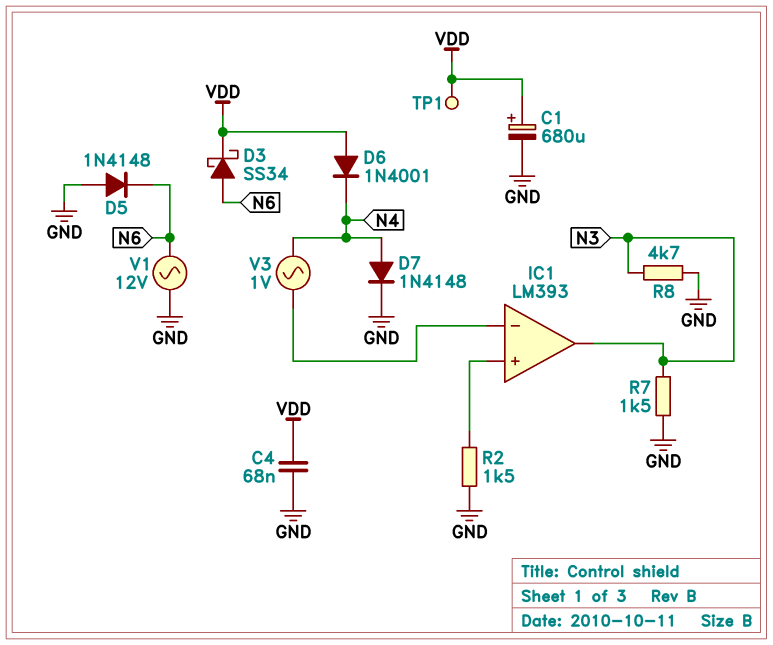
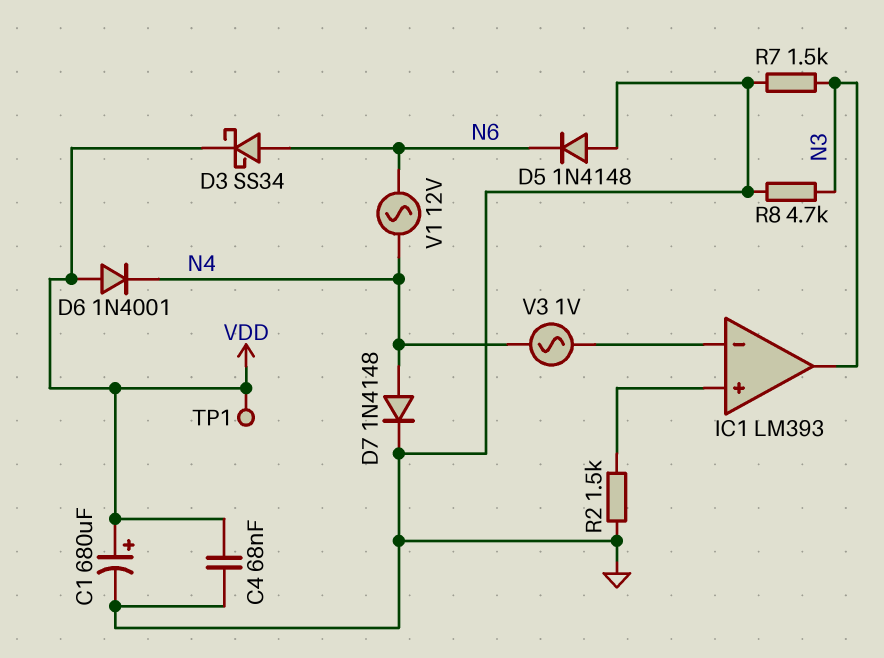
V1: AC 12V (GND, N6) -> AC 12V (N4, N6)

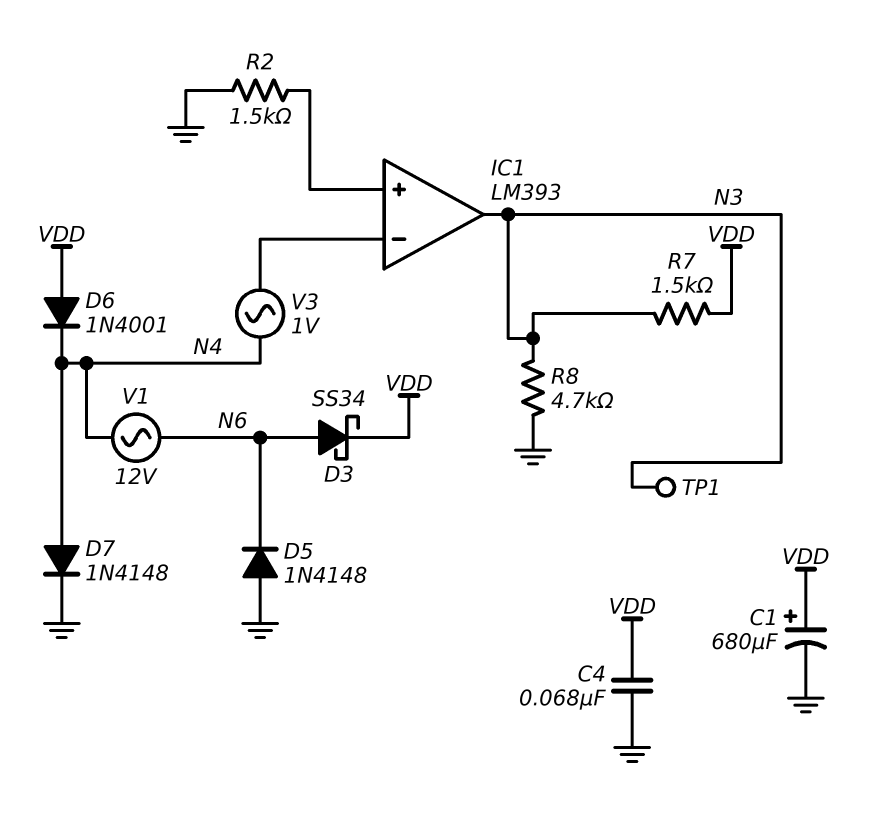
R7: 1.5k (GND, N3) -> 1.5k (N3, VDD)
TP1: test point (VDD) -> test point (N3)

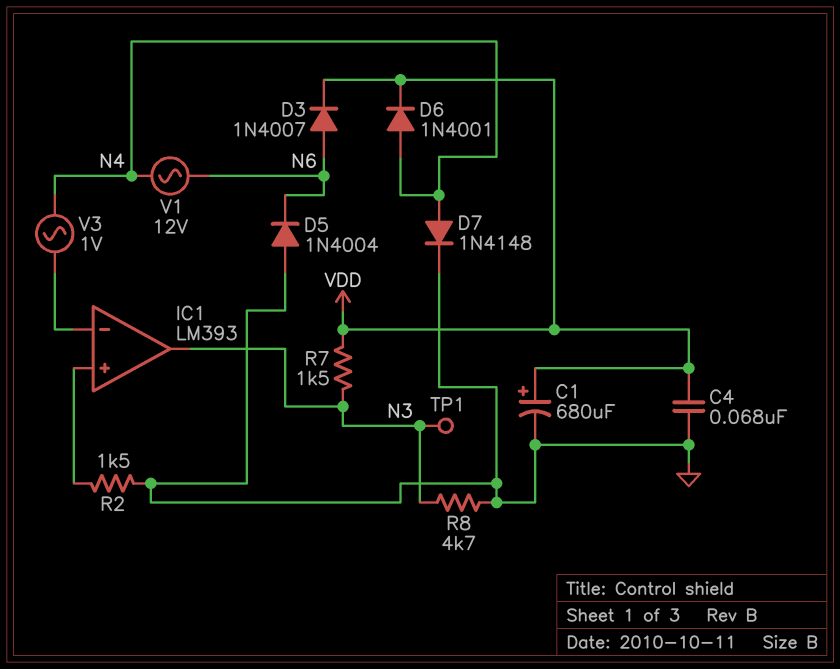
D3: schottky SS34 (A N6, K VDD) -> diode 1N4007 (A N6, K VDD)
D5: diode 1N4148 (A GND, K N6) -> diode 1N4004 (A GND, K N6)
D6: diode 1N4001 (A VDD, K N4) -> diode 1N4001 (A N4, K VDD)

